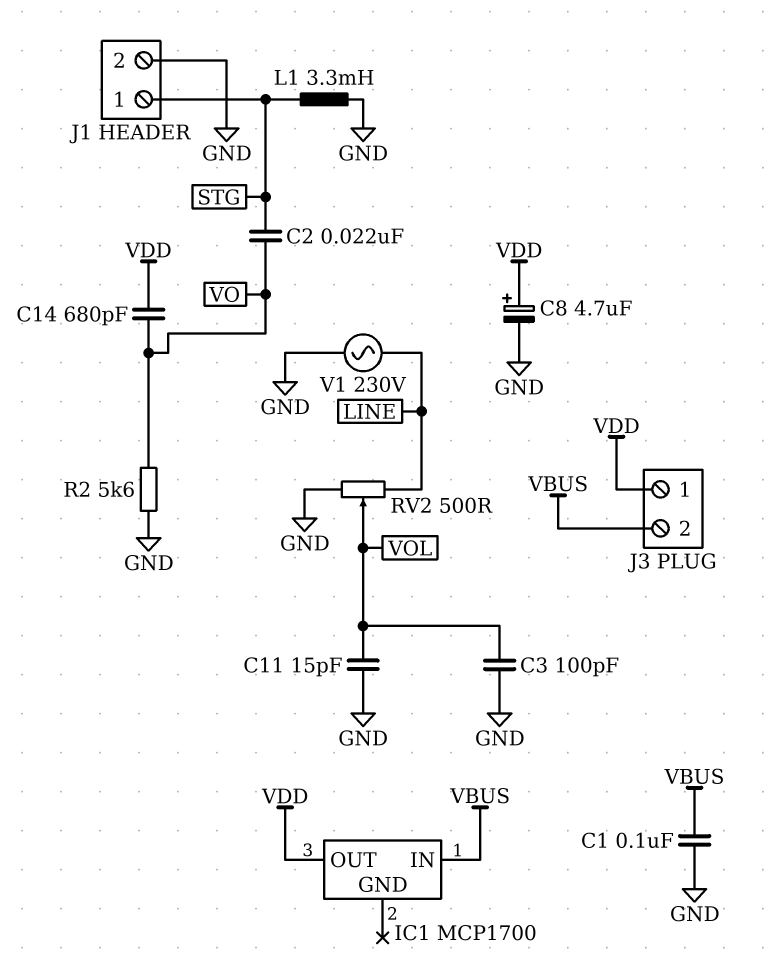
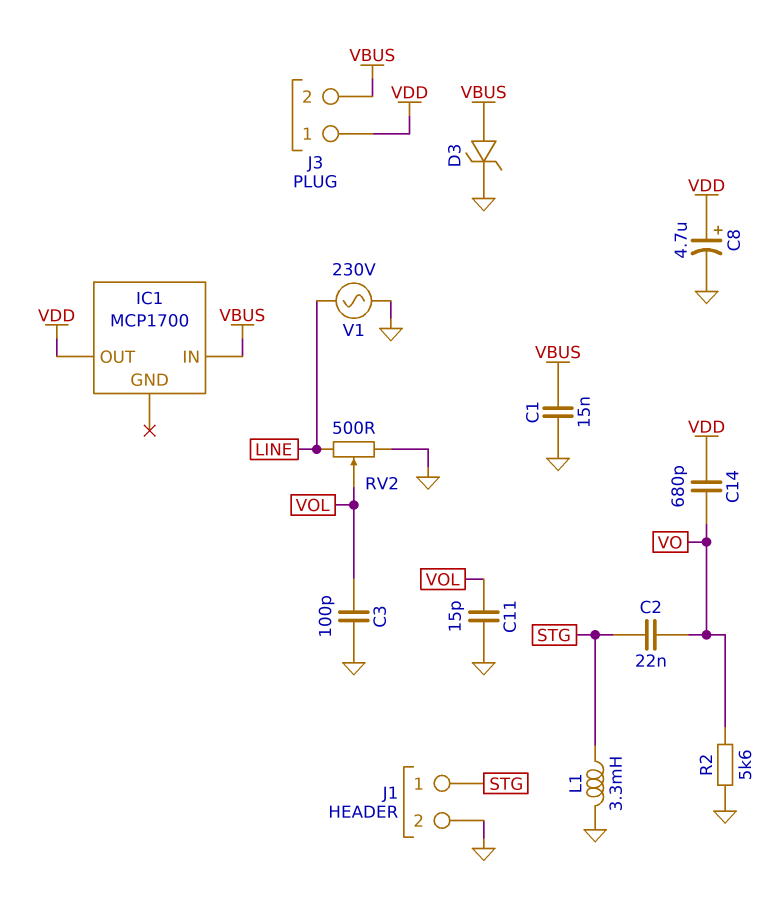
C1: 100nF (GND, VBUS) -> 15nF (GND, VBUS)
D3: none -> zener (A VBUS, K GND)

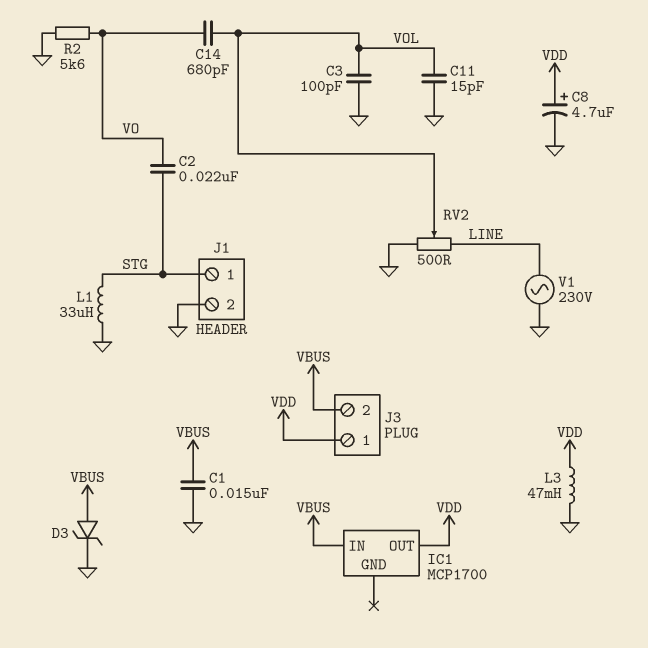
C14: 680pF (VDD, VO) -> 680pF (VO, VOL)
L1: 3.3mH (GND, STG) -> 33uH (GND, STG)
L3: none -> 47mH (GND, VDD)

